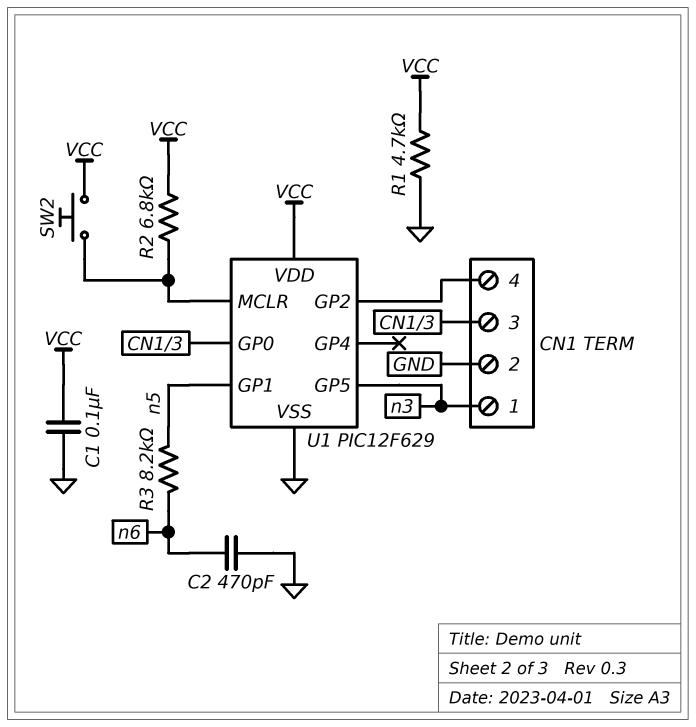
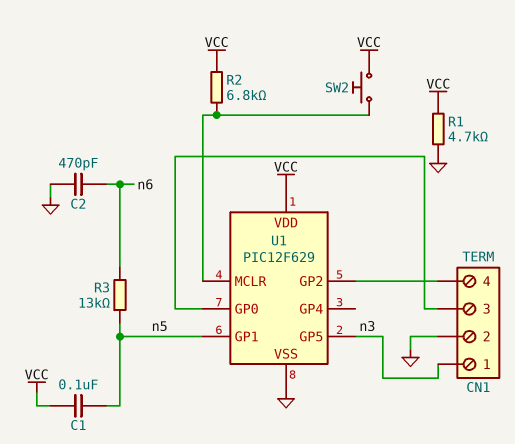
C1: 100nF (GND, VCC) -> 100nF (VCC, n5)
R3: 8.2k (n5, n6) -> 13k (n5, n6)

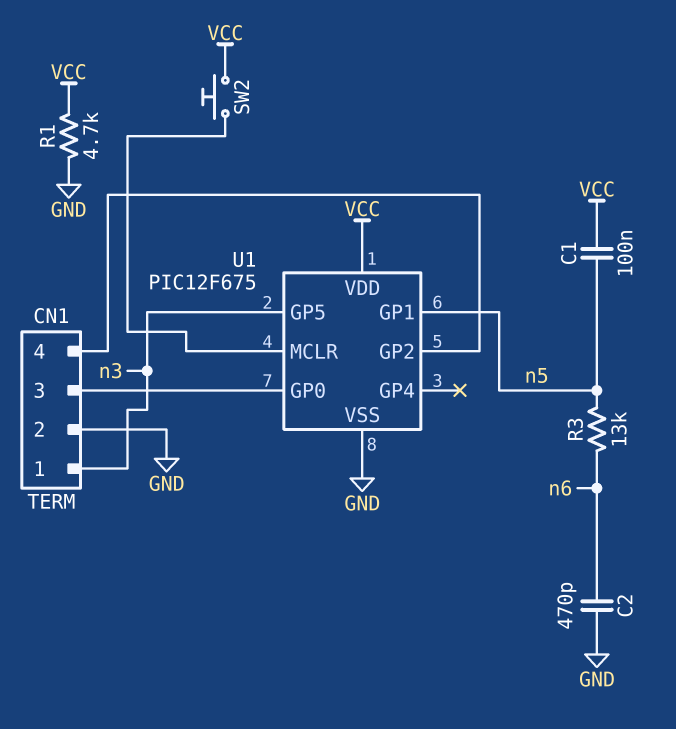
R2: 6.8k (U1/MCLR, VCC) -> none
U1: PIC12F629 -> PIC12F675

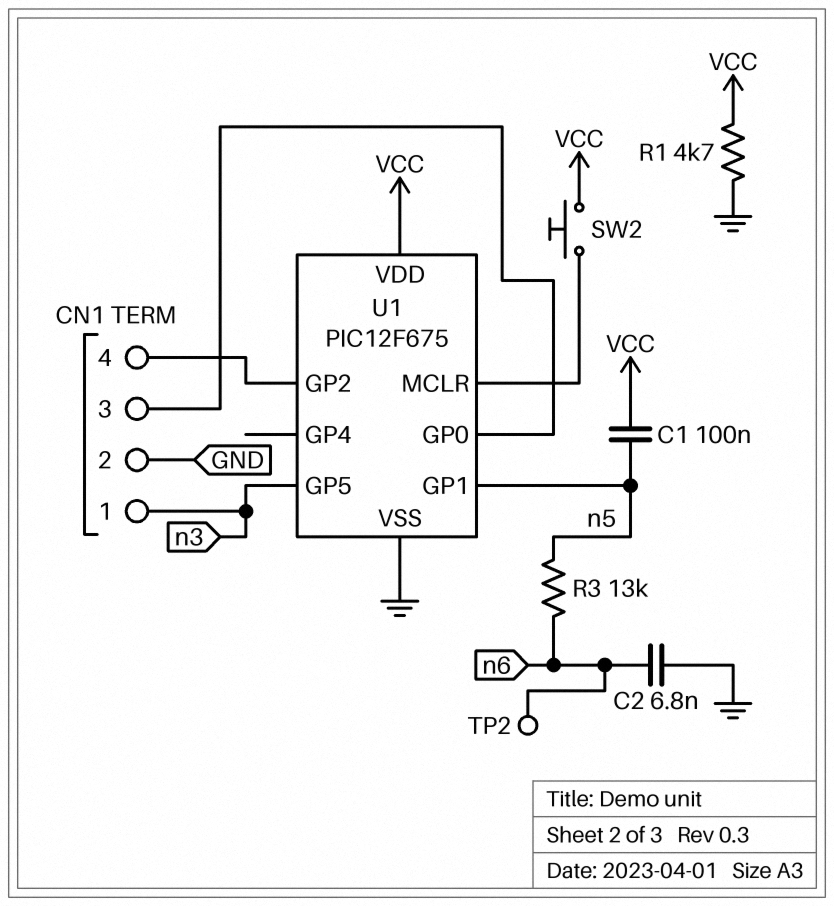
C2: 470pF (GND, n6) -> 6.8nF (GND, n6)
TP2: none -> test point (n6)

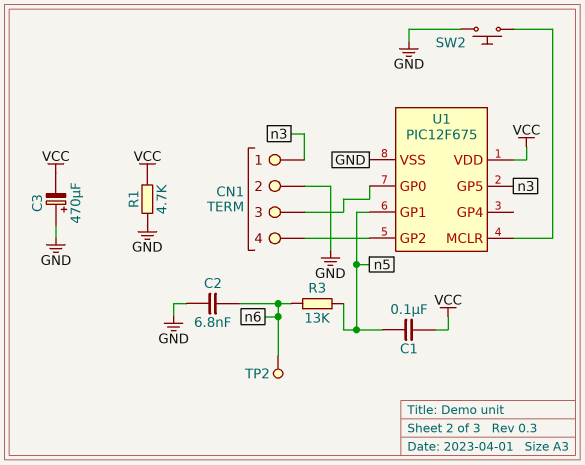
C3: none -> 470uF (plus GND, minus VCC)
SW2: button (U1/MCLR, VCC) -> button (GND, U1/MCLR)

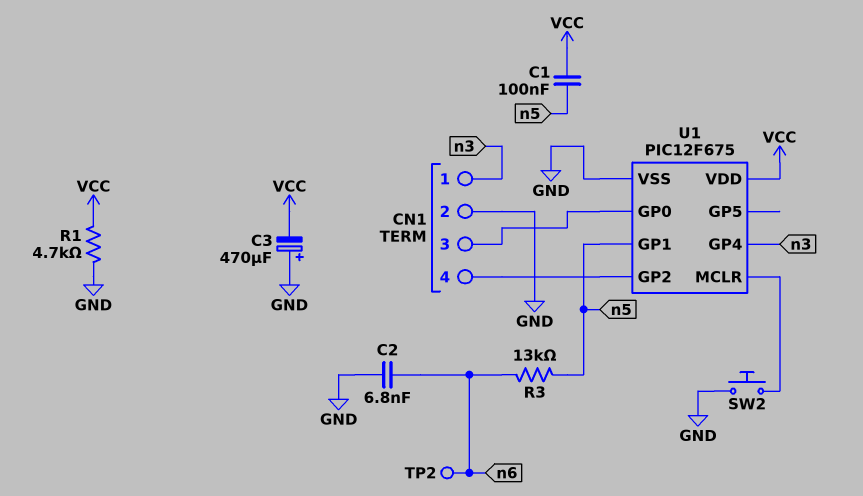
U1 pin GP4: none -> n3
U1 pin GP5: n3 -> none

